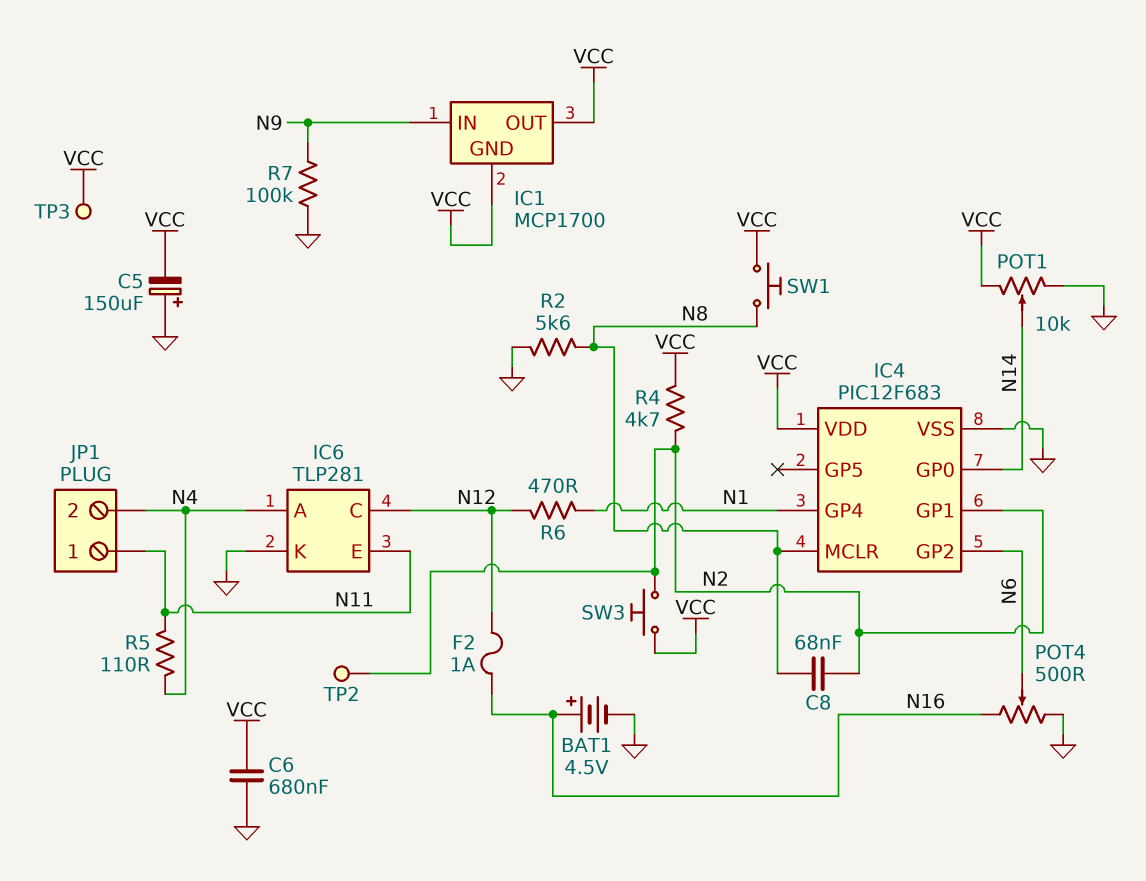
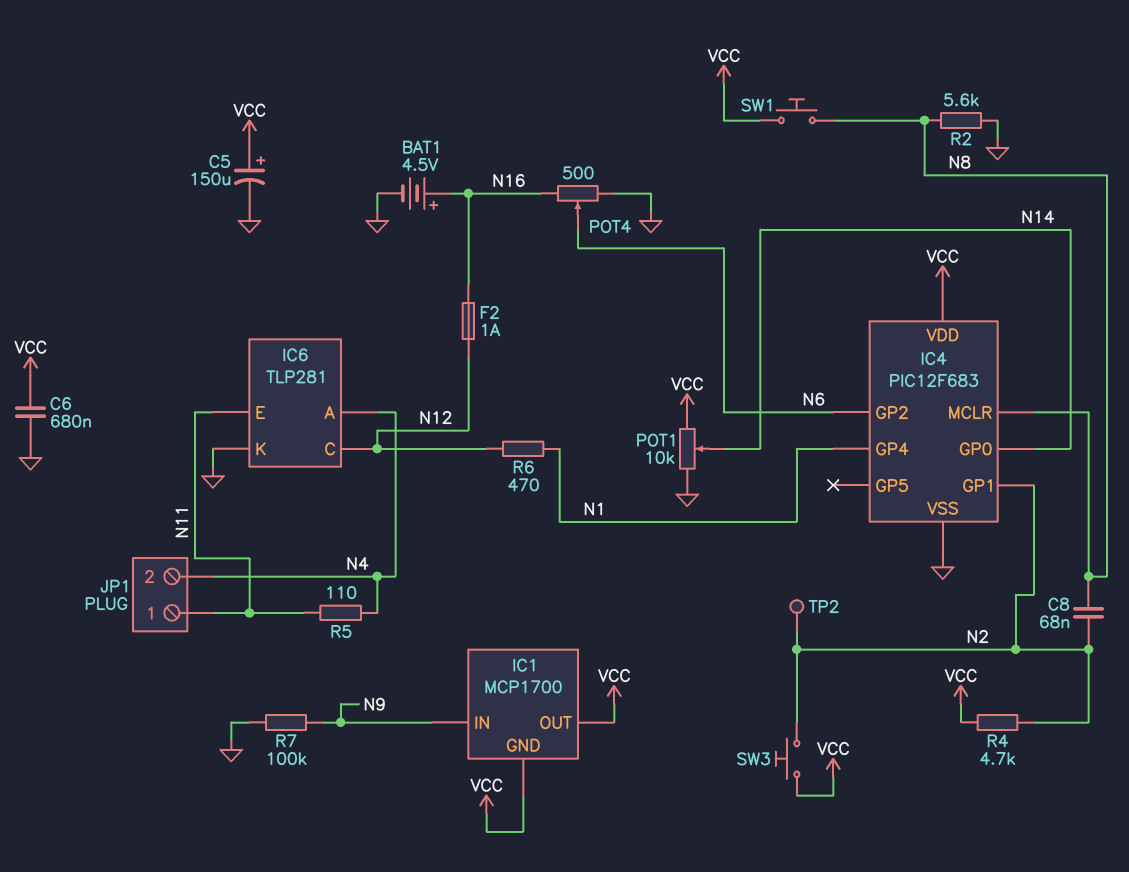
C5: 150uF (plus GND, minus VCC) -> 150uF (plus VCC, minus GND)
TP3: test point (VCC) -> none

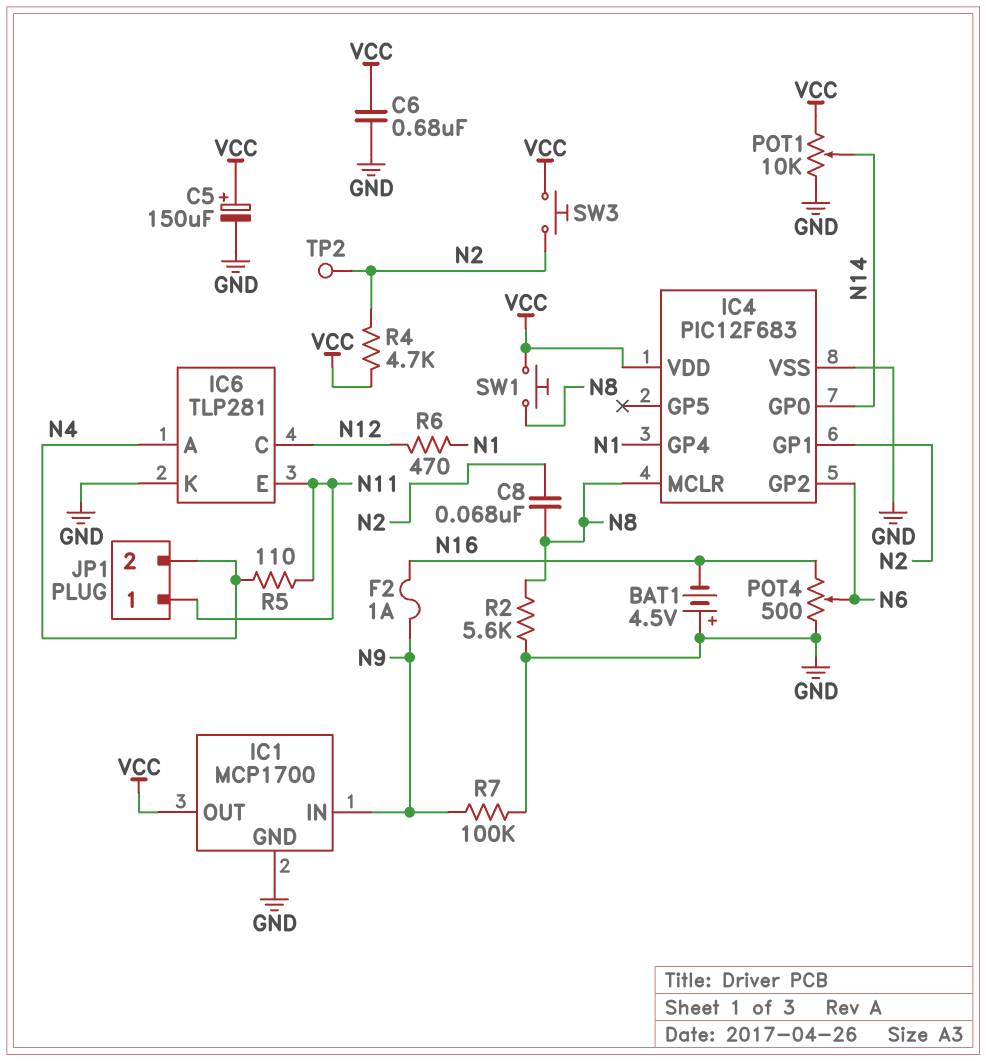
BAT1: 4.5V (plus N16, minus GND) -> 4.5V (plus GND, minus N16)
F2: 1A (N12, N16) -> 1A (N9, N16)
IC1 pin GND: VCC -> GND

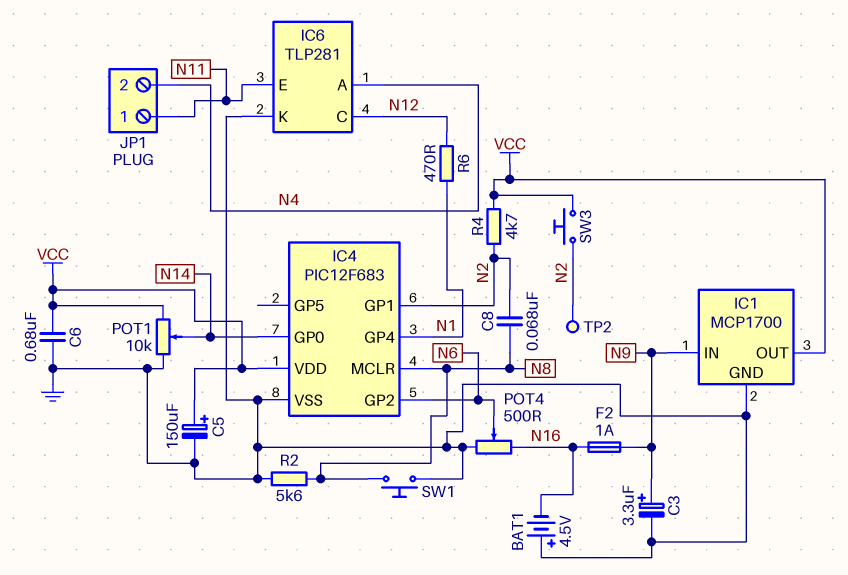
C3: none -> 3.3uF (plus N9, minus GND)
R5: 110 (N4, N11) -> none
R7: 100k (GND, N9) -> none
SW1: button (N8, VCC) -> button (GND, N8)

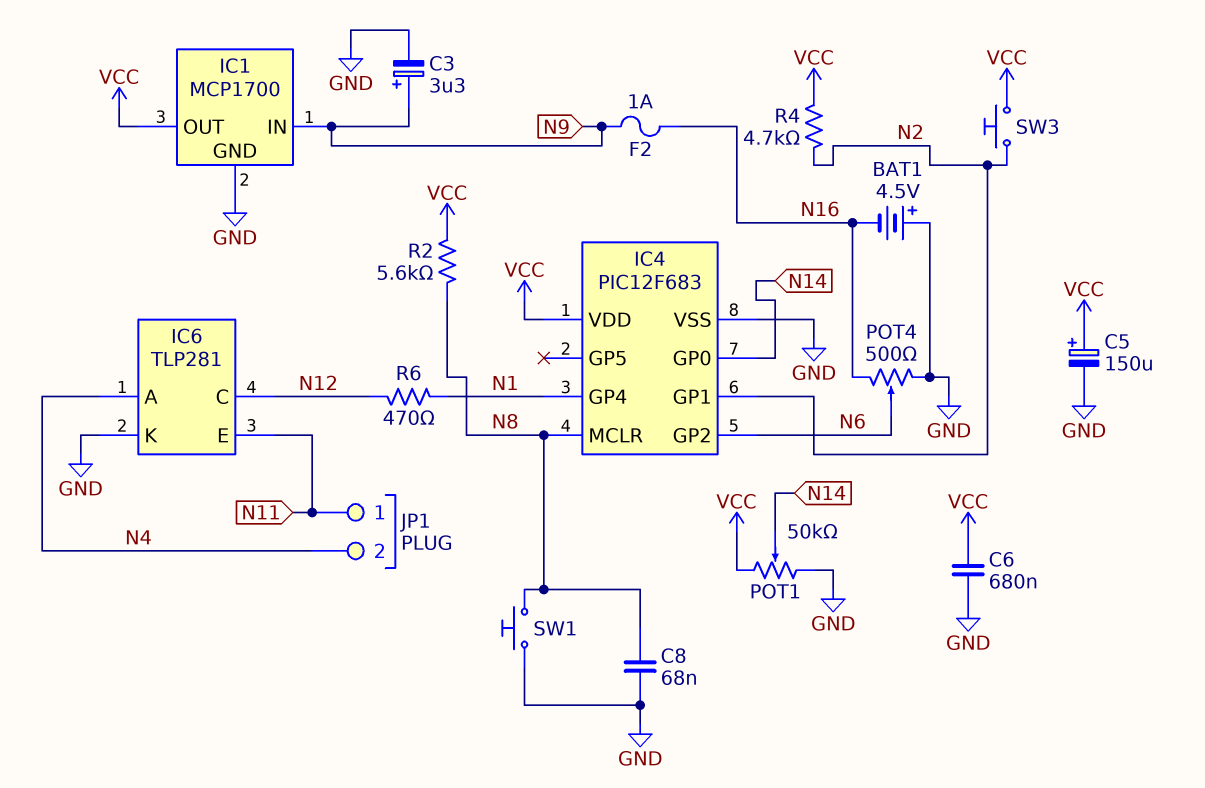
C8: 68nF (N2, N8) -> 68nF (GND, N8)
POT1: 10k (GND, VCC, wiper N14) -> 50k (GND, VCC, wiper N14)
R2: 5.6k (GND, N8) -> 5.6k (N8, VCC)
TP2: test point (N2) -> none

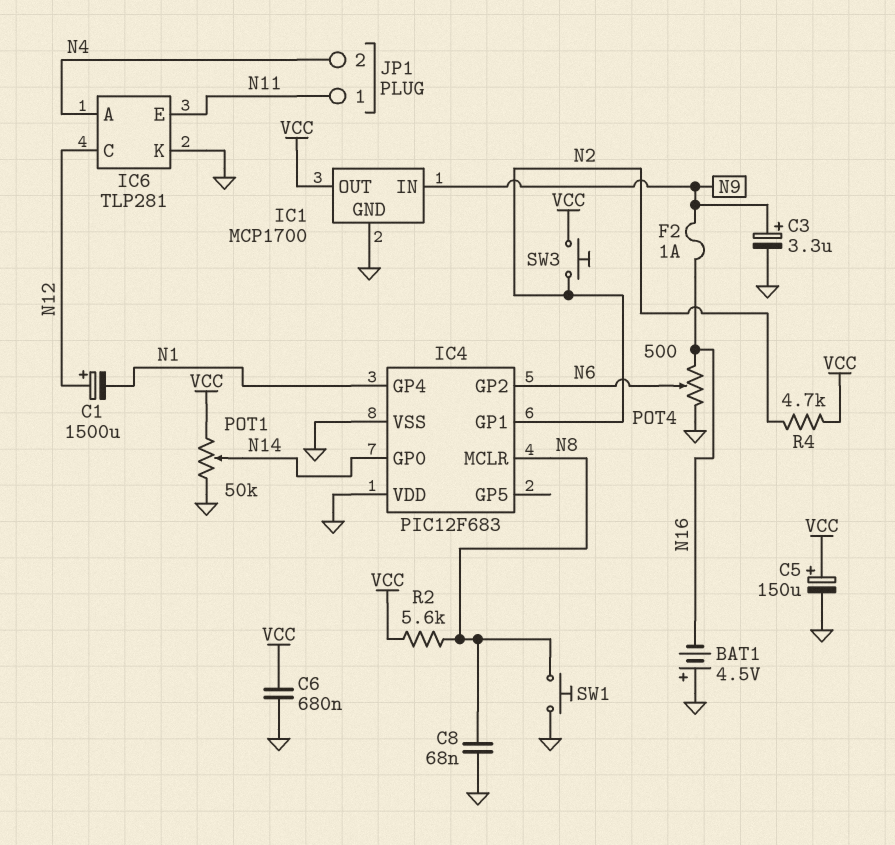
C1: none -> 1500uF (plus N12, minus N1)
IC4 pin VDD: VCC -> GND
R6: 470 (N1, N12) -> none

